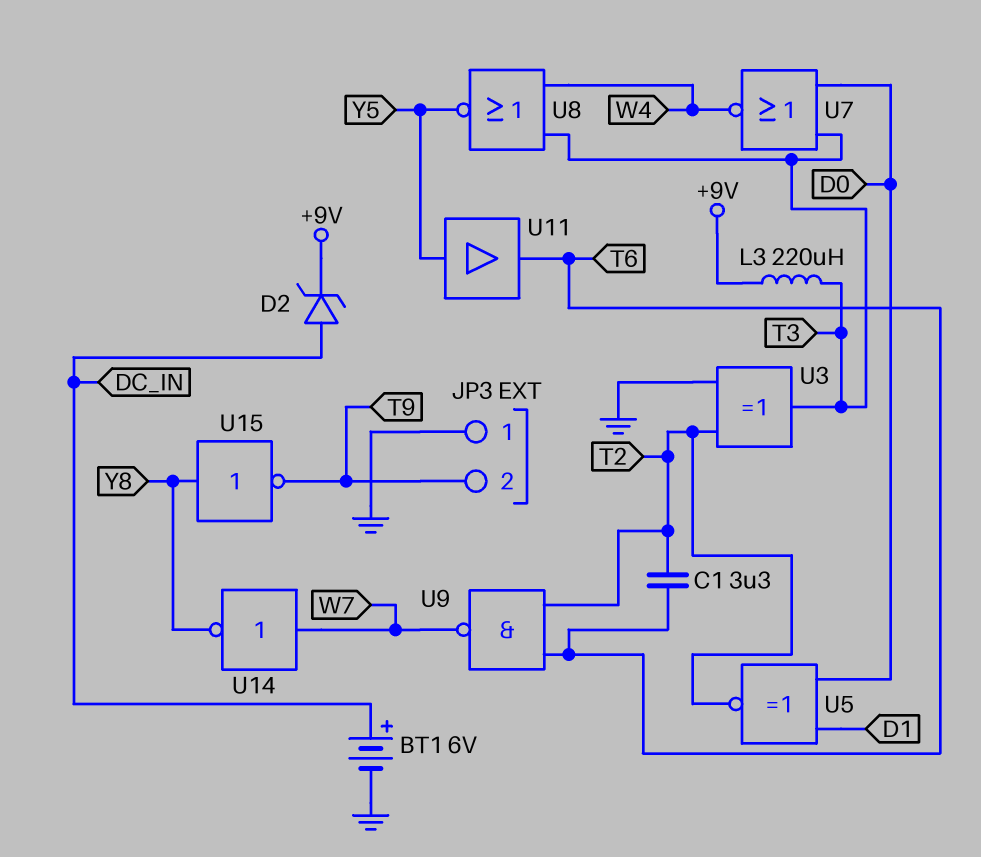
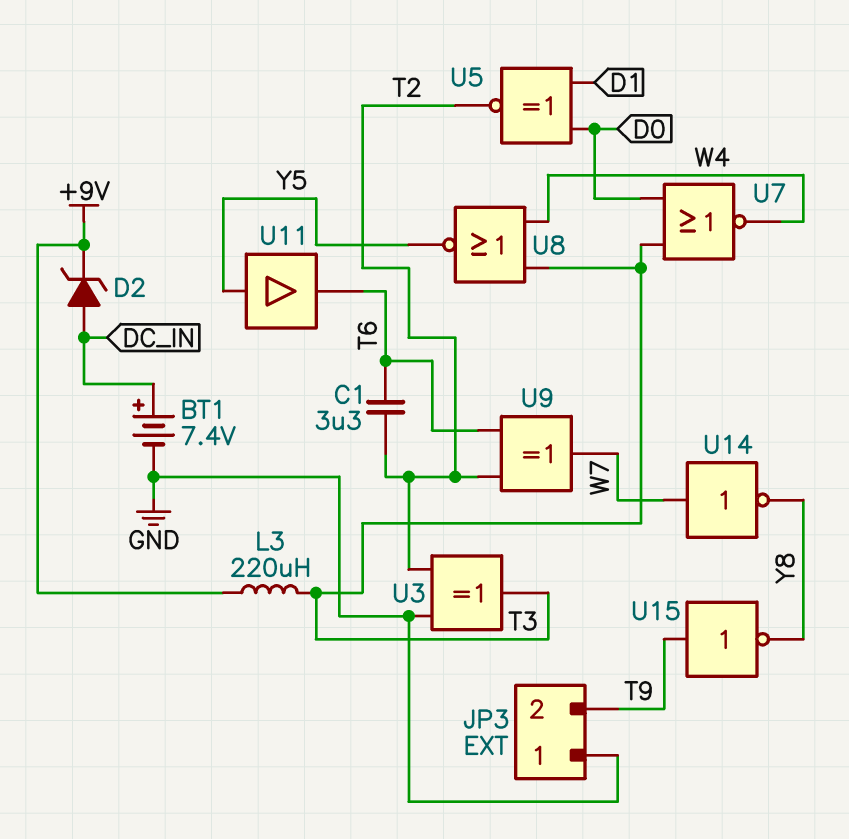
BT1: 6V (plus DC_IN, minus GND) -> 7.4V (plus DC_IN, minus GND)
U9: NAND (in T2, in T6, out W7) -> XOR (in T2, in T6, out W7)
U15: NOT (in Y8, out T9) -> NOT (in T9, out Y8)

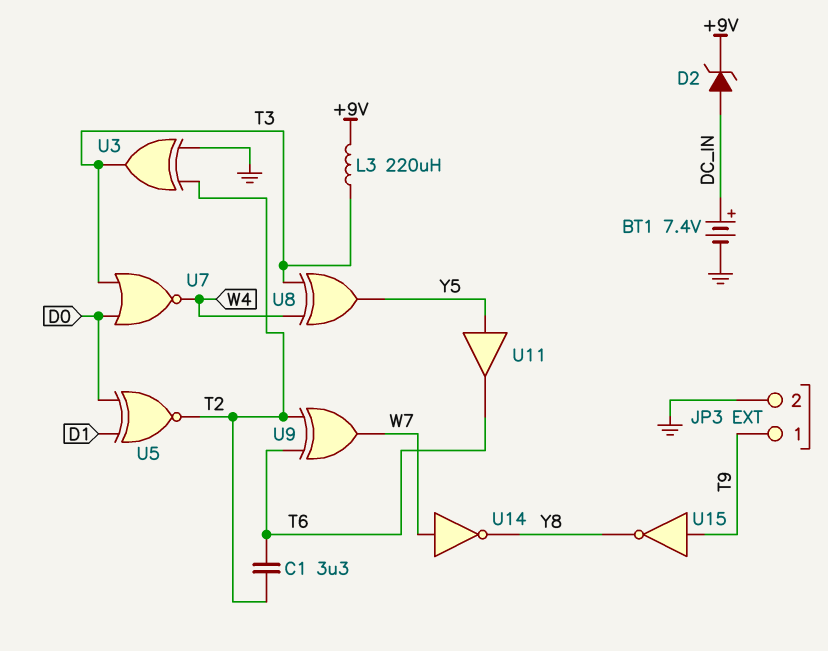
JP3 pin 1: GND -> T9
JP3 pin 2: T9 -> GND
U8: NOR (in T3, in W4, out Y5) -> XOR (in T3, in W4, out Y5)

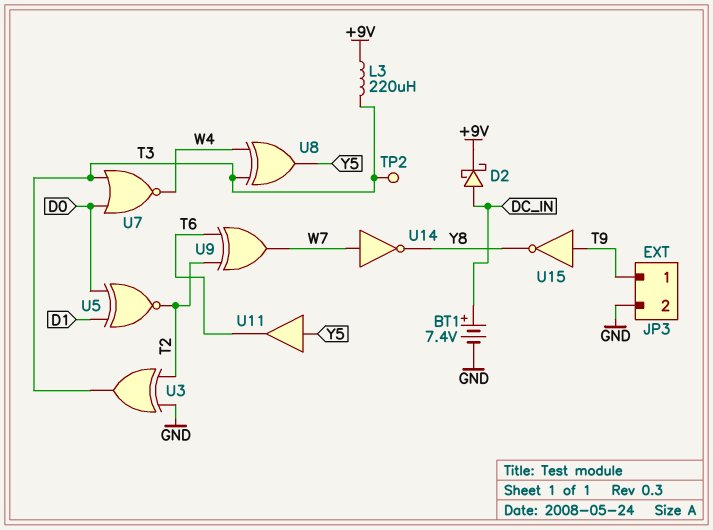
C1: 3.3uF (T2, T6) -> none
D2: zener (A DC_IN, K +9V) -> schottky (A DC_IN, K +9V)
TP2: none -> test point (T3)

